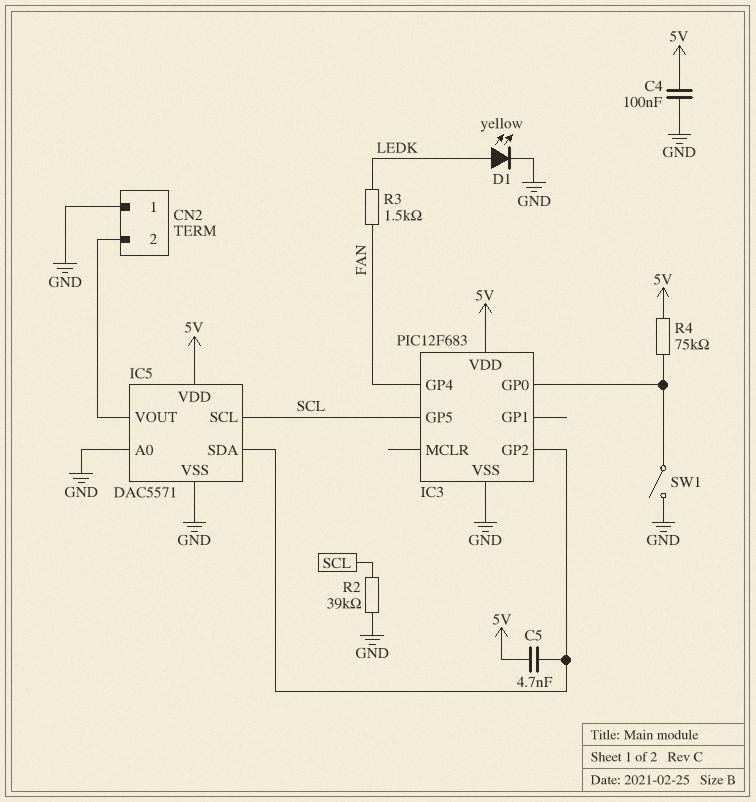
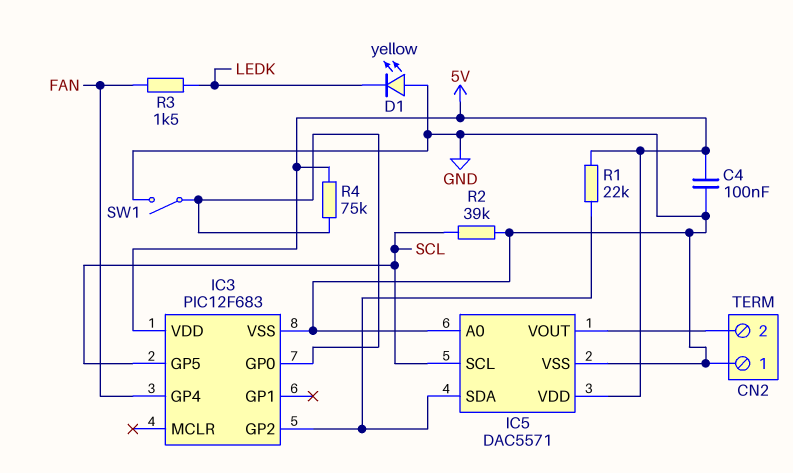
C5: 4.7nF (5V, IC3/GP2) -> none
D1: LED yellow (A LEDK, K GND) -> LED yellow (A GND, K LEDK)
R1: none -> 22k (5V, IC3/GP2)

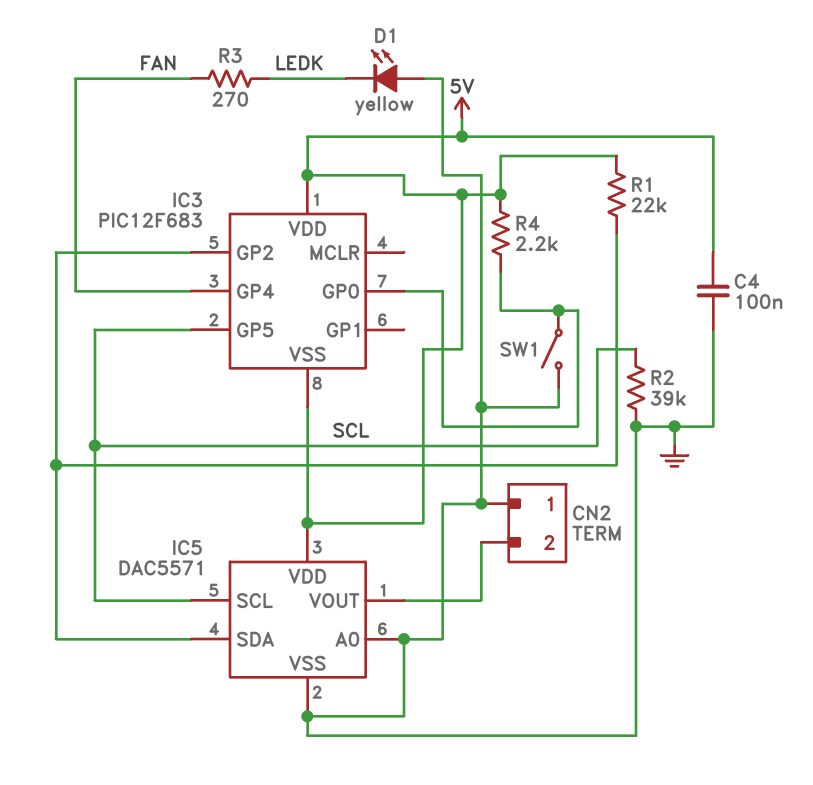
IC3 pin VSS: GND -> 5V
R3: 1.5k (FAN, LEDK) -> 270 (FAN, LEDK)
R4: 75k (5V, IC3/GP0) -> 2.2k (5V, IC3/GP0)

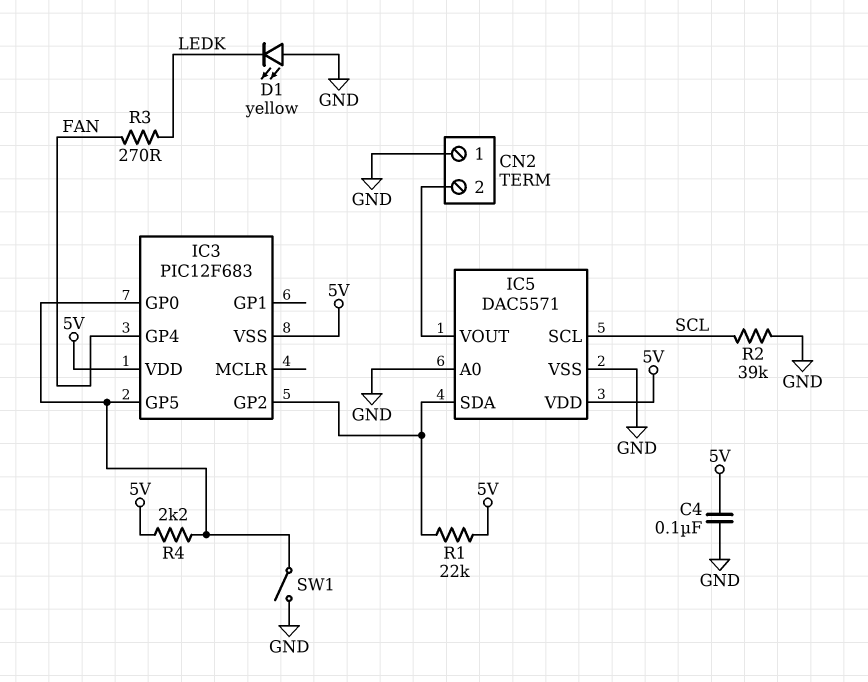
IC3 pin GP5: SCL -> IC3/GP0

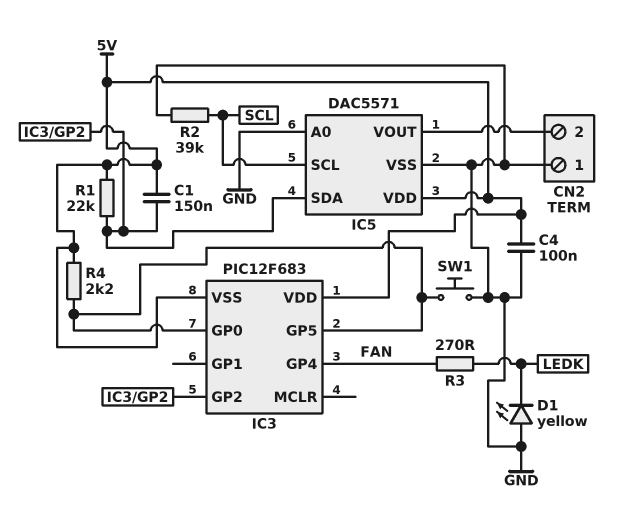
C1: none -> 150nF (5V, IC3/GP2)
SW1: switch (GND, IC3/GP0) -> button (GND, IC3/GP0)

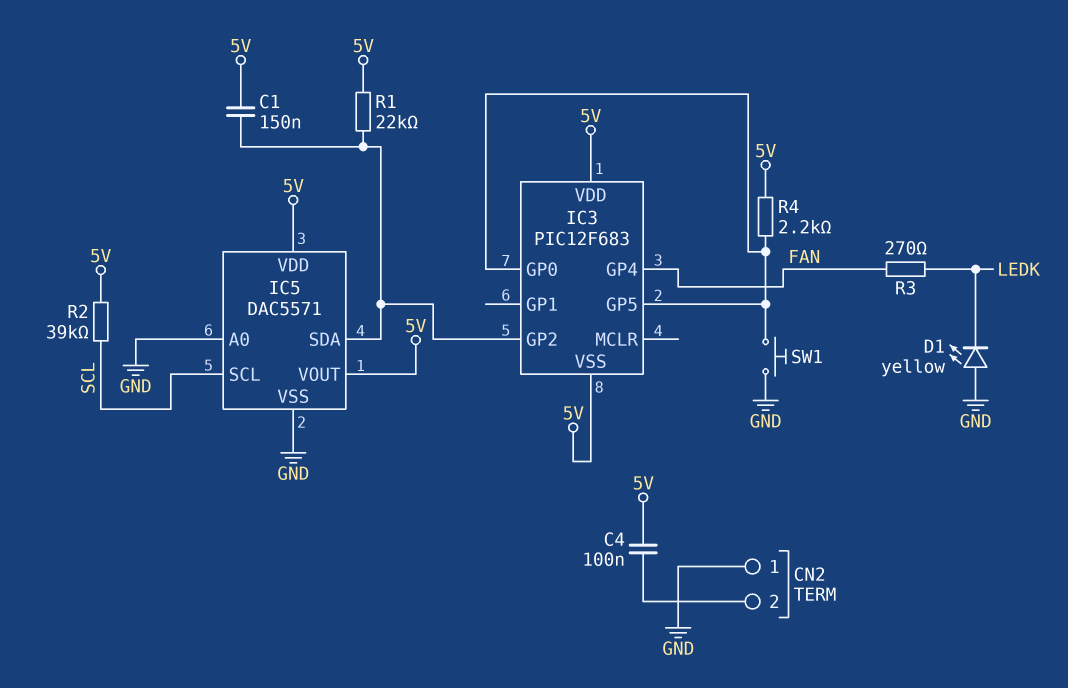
C4: 100nF (5V, GND) -> 100nF (5V, CN2/2)
IC5 pin VOUT: CN2/2 -> 5V
R2: 39k (GND, SCL) -> 39k (5V, SCL)

